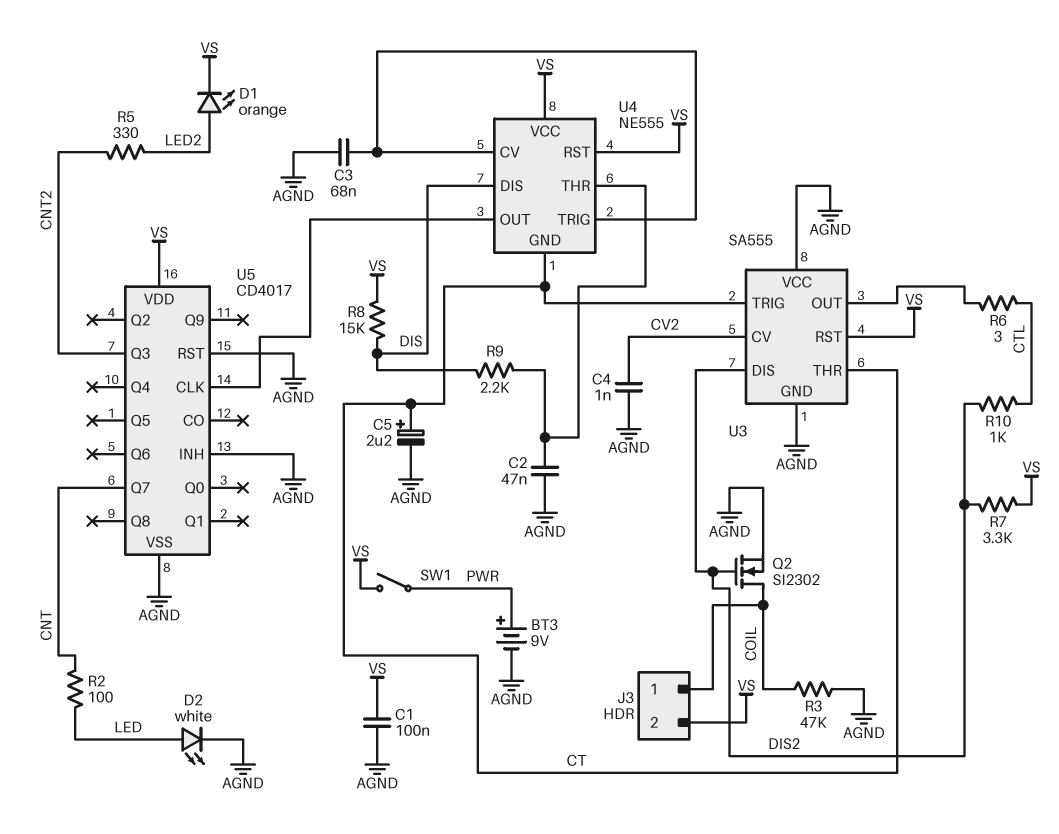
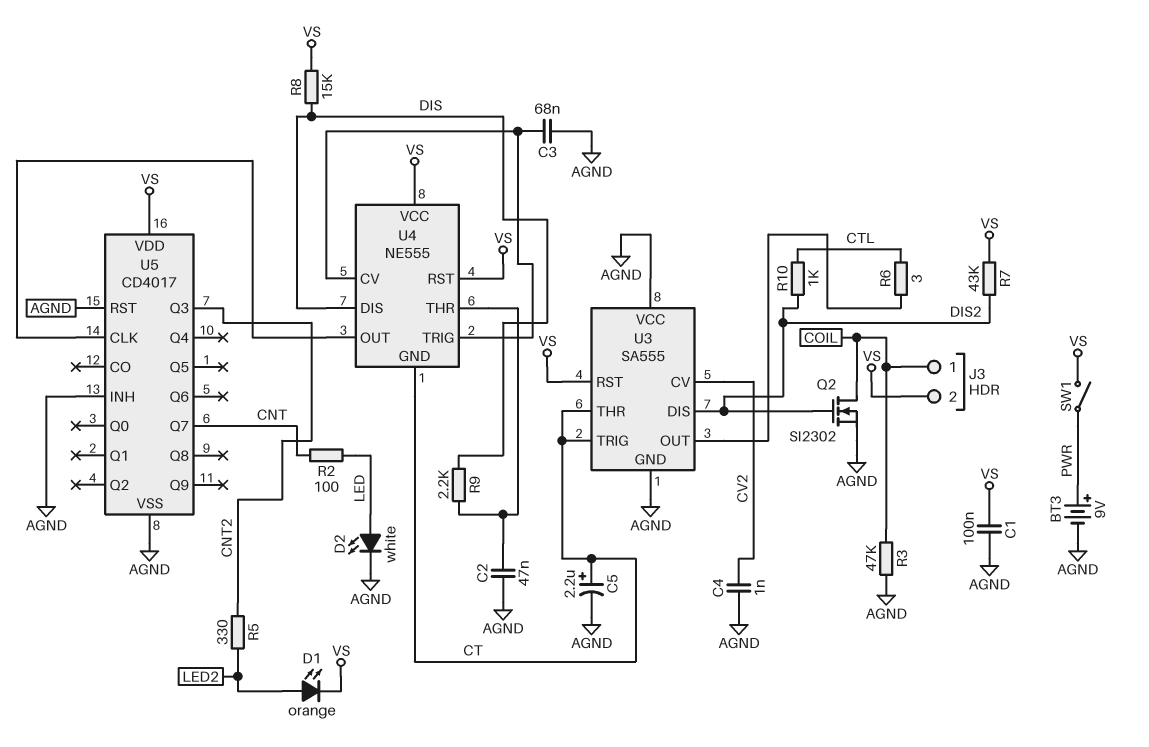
R7: 3.3k (DIS2, VS) -> 43k (DIS2, VS)

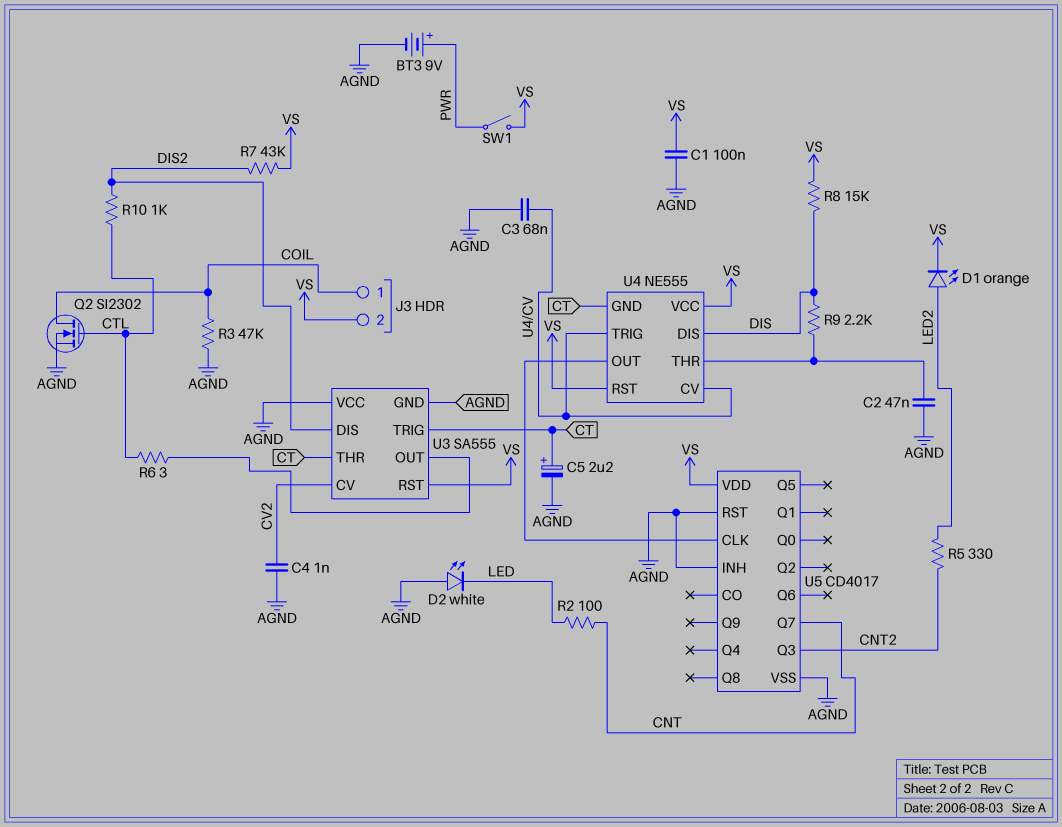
D2: LED white (A LED, K AGND) -> LED white (A AGND, K LED)
Q2: NMOS SI2302 (G DIS2, D COIL, S AGND) -> NMOS SI2302 (G CTL, D COIL, S AGND)

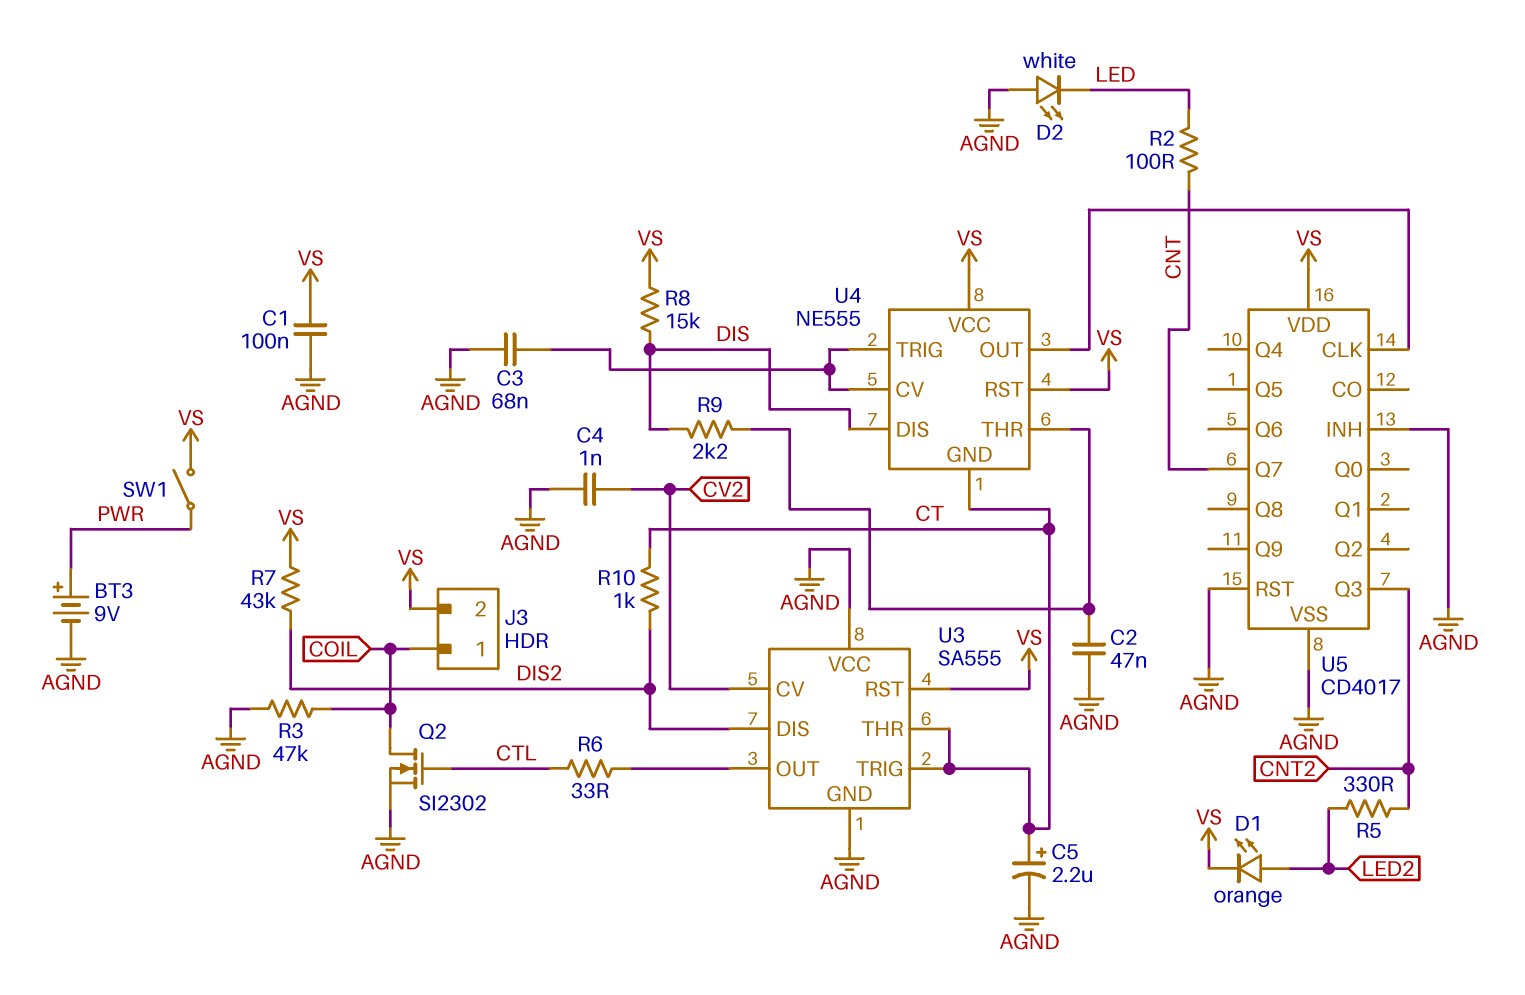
R6: 3 (CTL, U3/OUT) -> 33 (CTL, U3/OUT)
R10: 1k (CTL, DIS2) -> 1k (CT, DIS2)

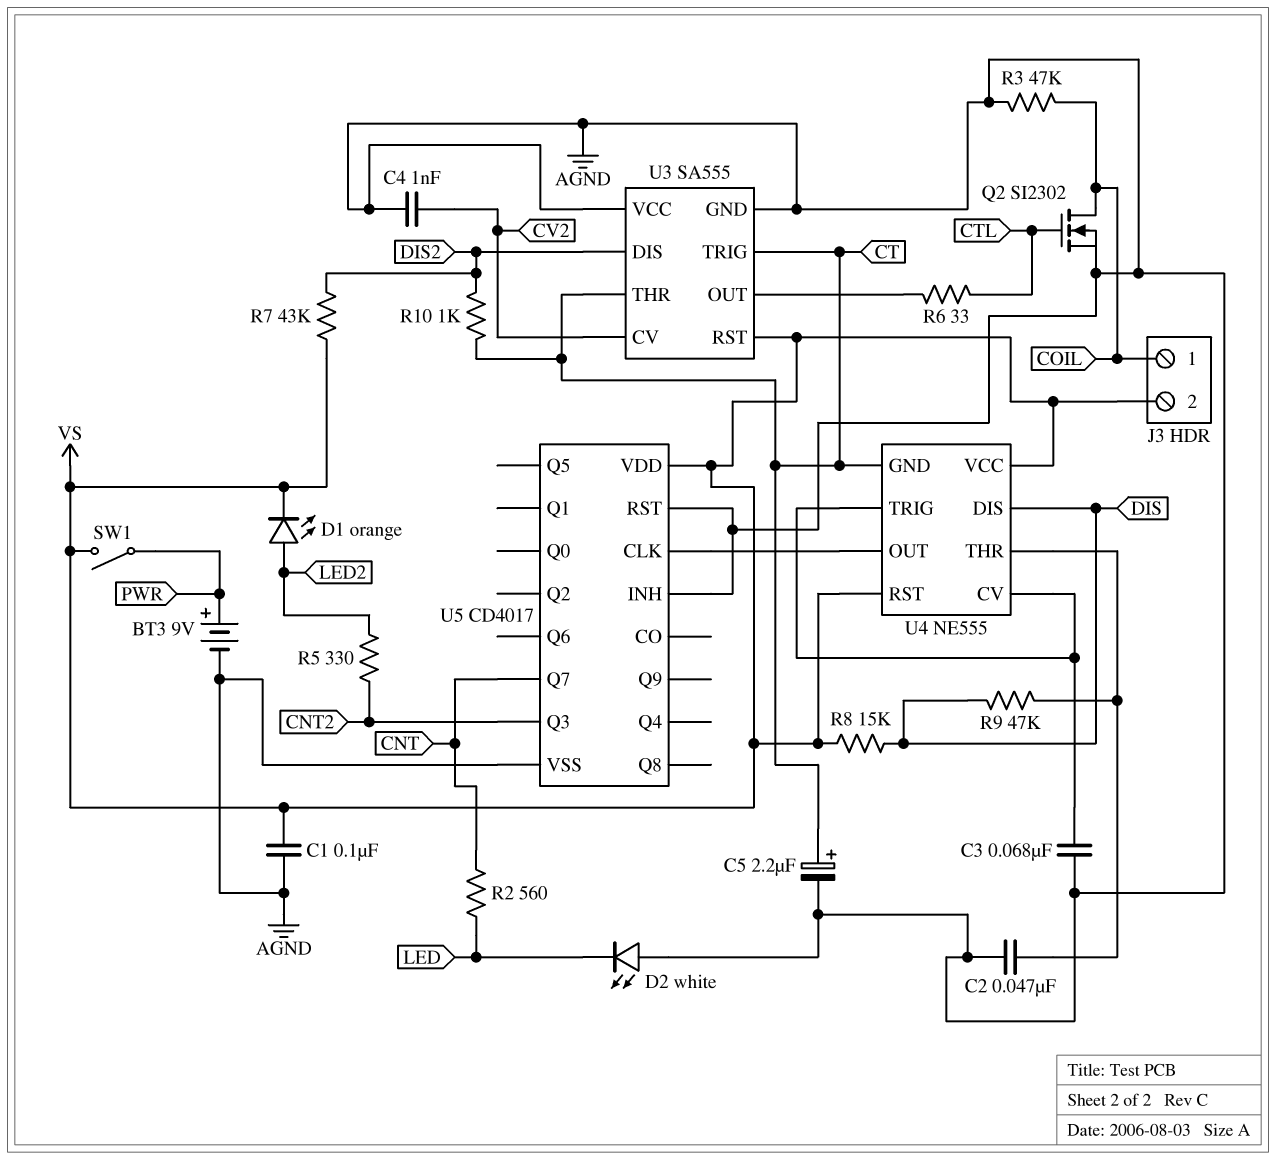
R2: 100 (CNT, LED) -> 560 (CNT, LED)
R9: 2.2k (DIS, U4/THR) -> 47k (DIS, U4/THR)

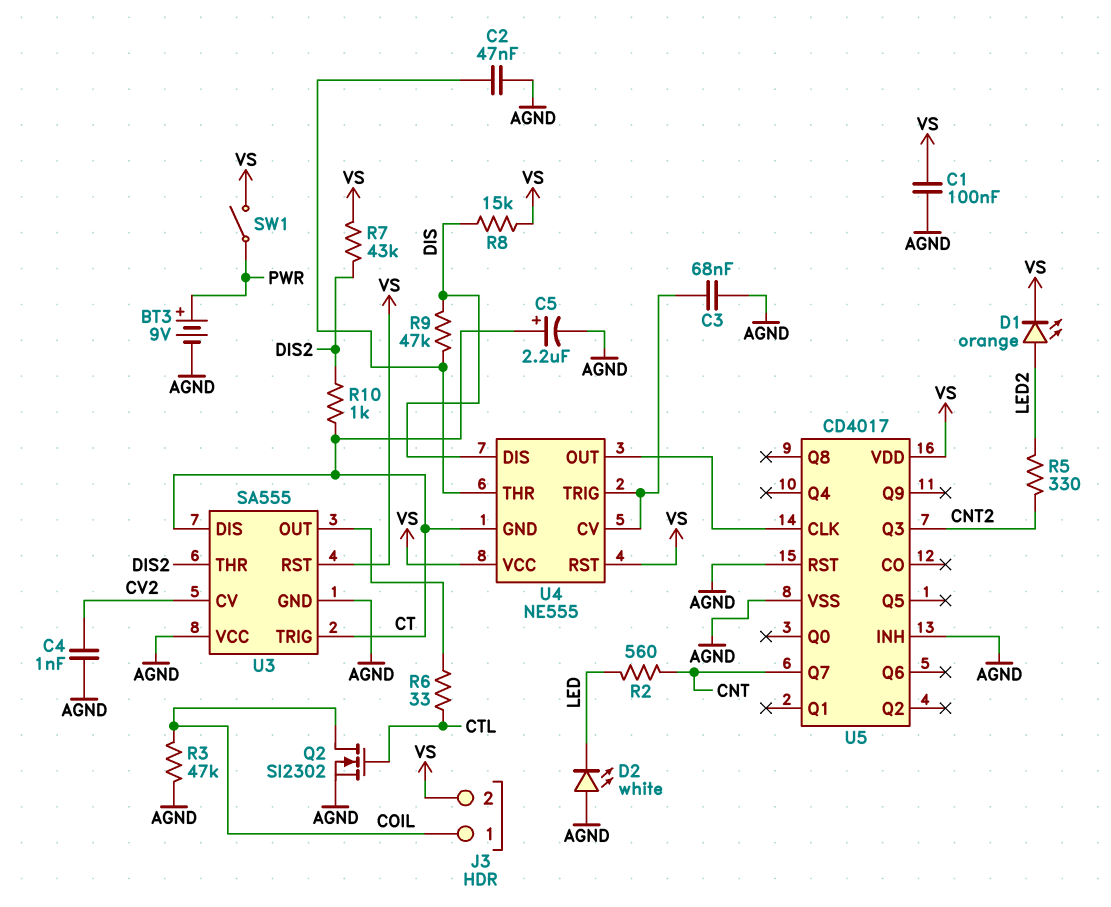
U3 pin DIS: DIS2 -> CT
U3 pin THR: CT -> DIS2

